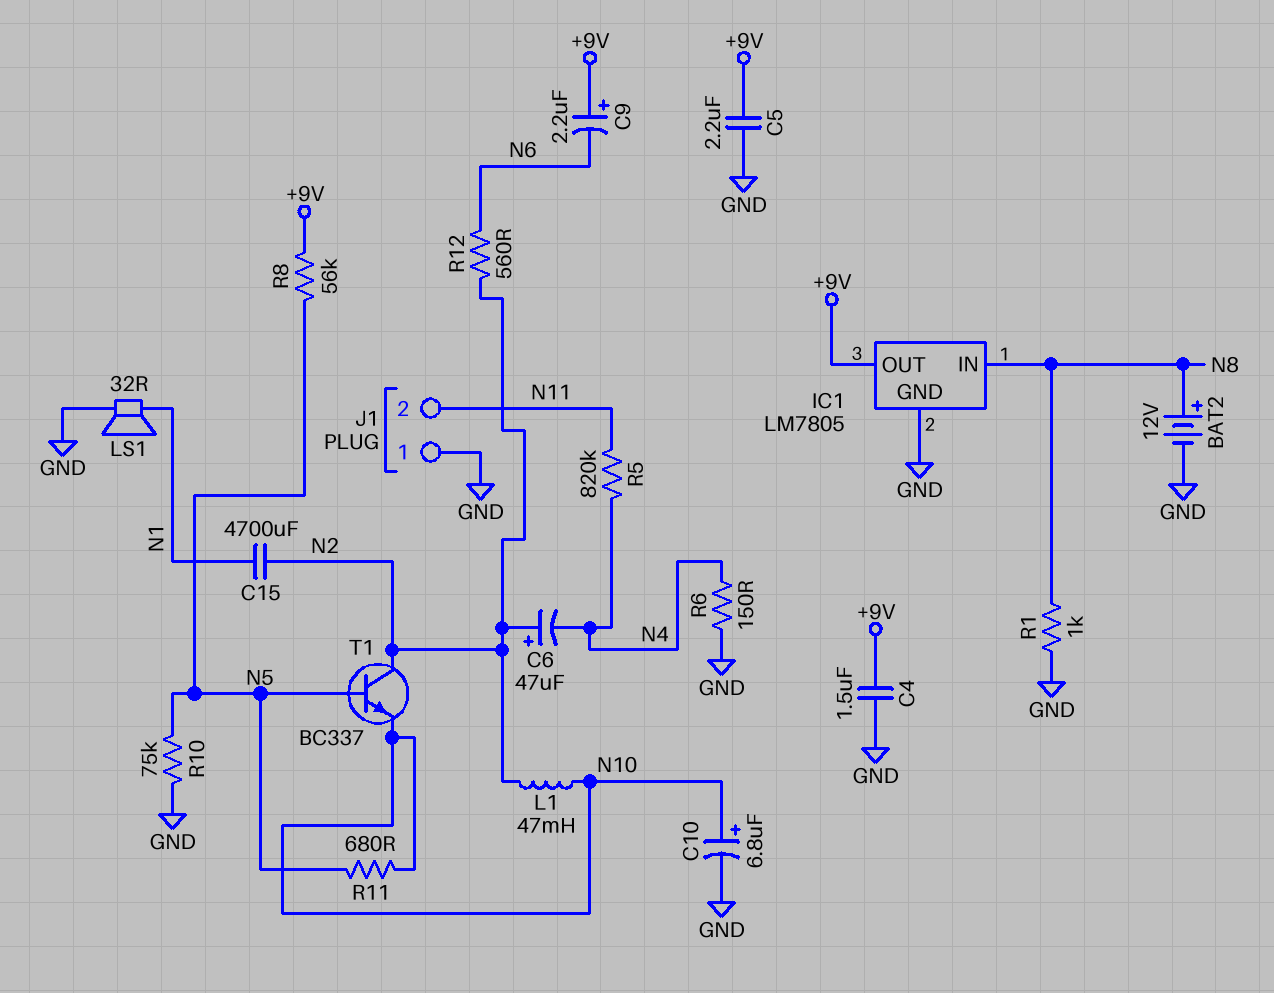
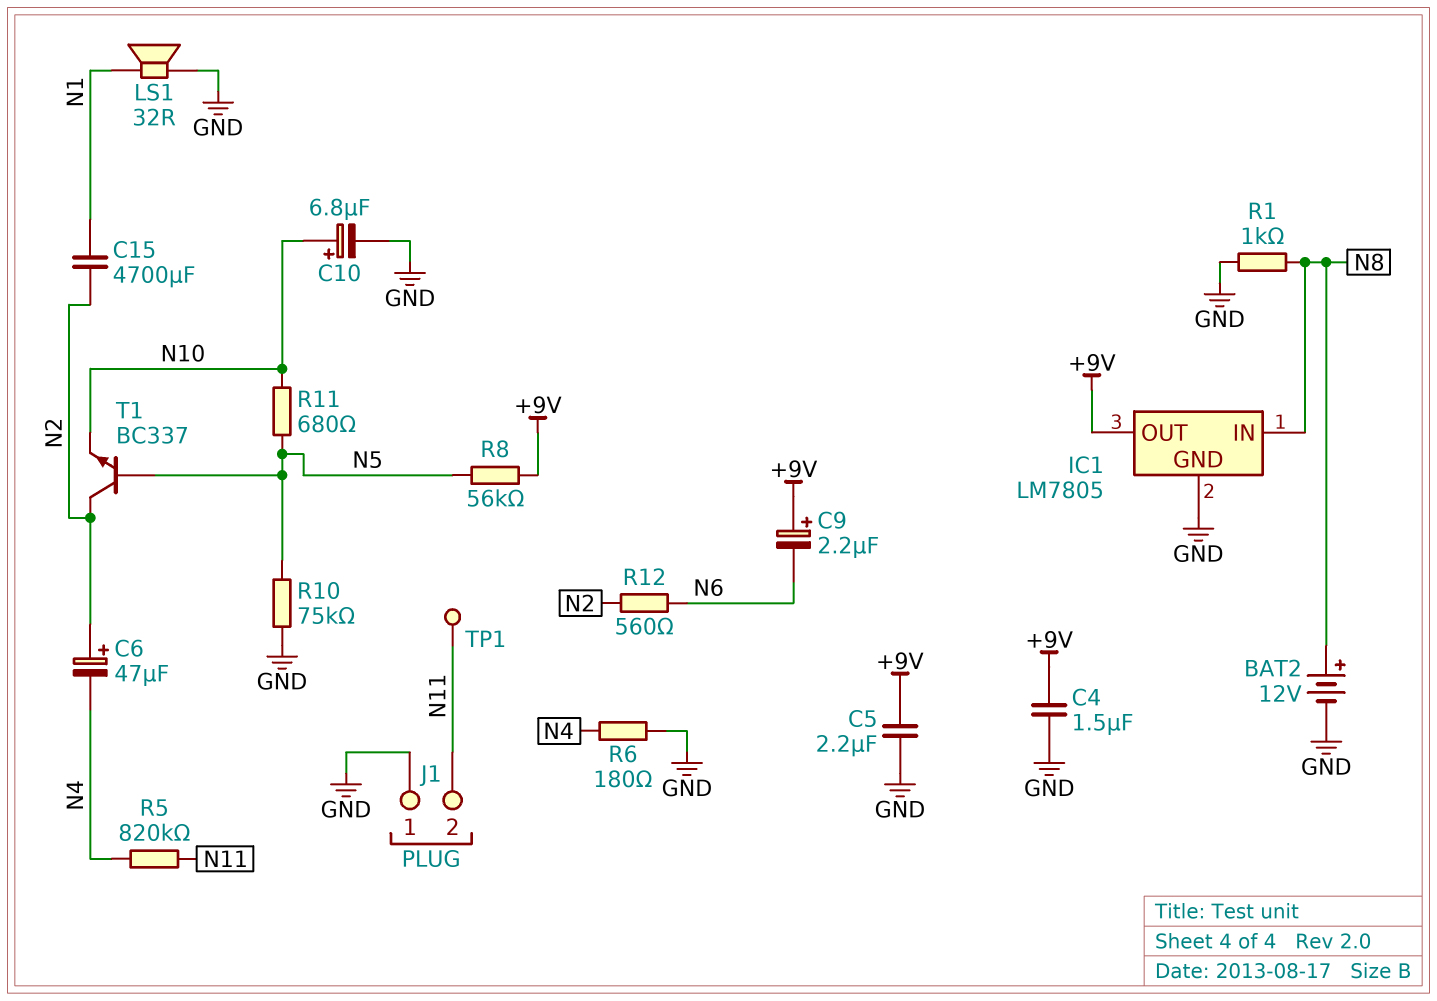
L1: 47mH (N2, N10) -> none
R6: 150 (GND, N4) -> 180 (GND, N4)
TP1: none -> test point (N11)

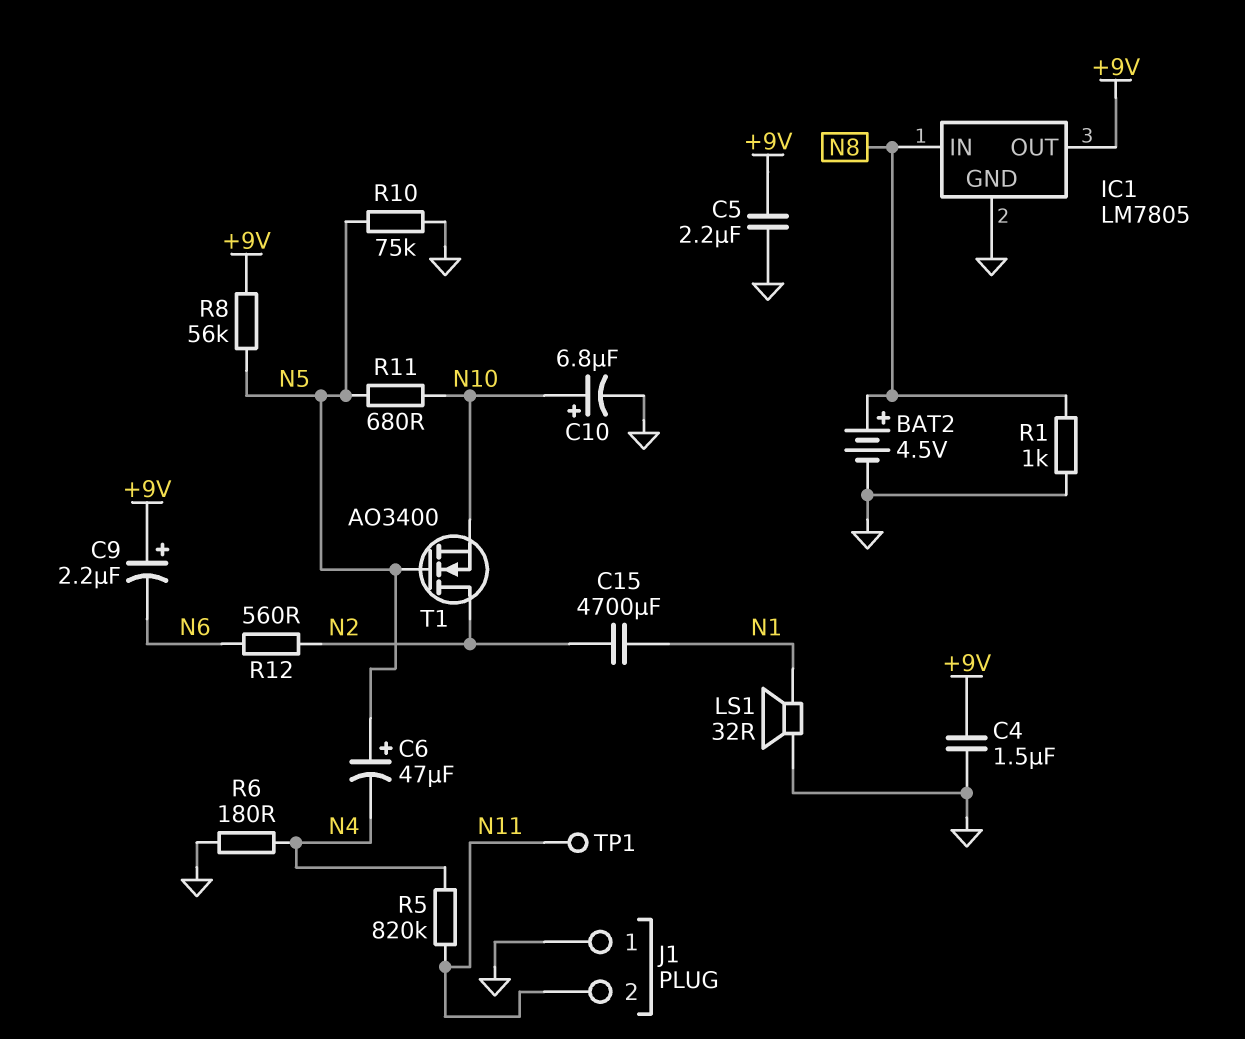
BAT2: 12V (plus N8, minus GND) -> 4.5V (plus N8, minus GND)
C6: 47uF (plus N2, minus N4) -> 47uF (plus N5, minus N4)
T1: NPN BC337 (B N5, C N2, E N10) -> NMOS AO3400 (G N5, D N2, S N10)

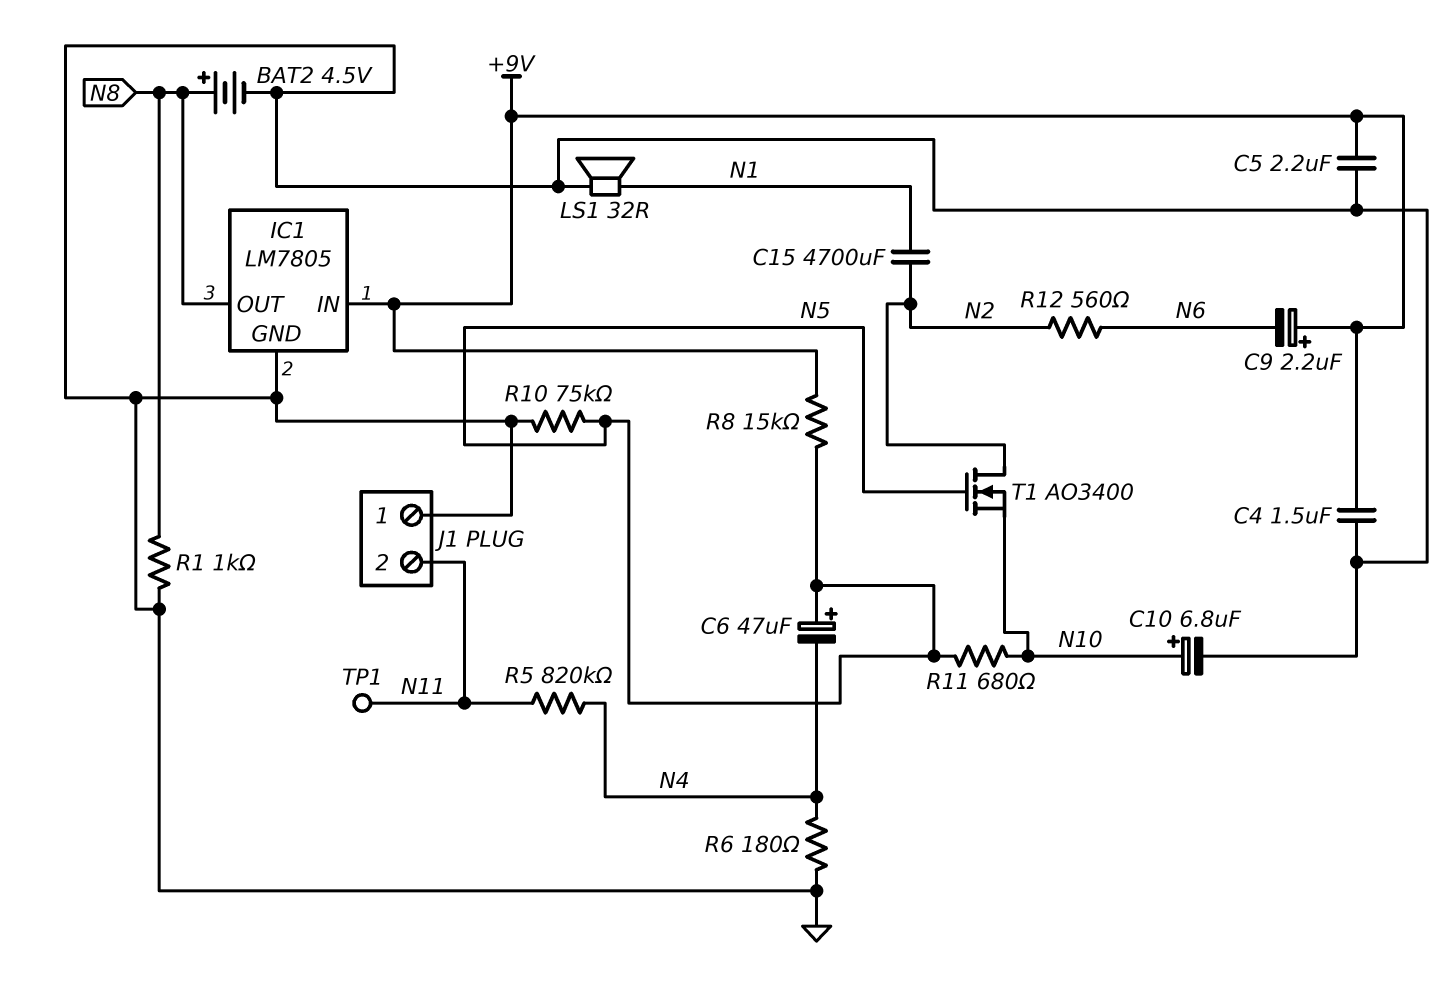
IC1 pin IN: N8 -> +9V
IC1 pin OUT: +9V -> N8
R8: 56k (+9V, N5) -> 15k (+9V, N5)

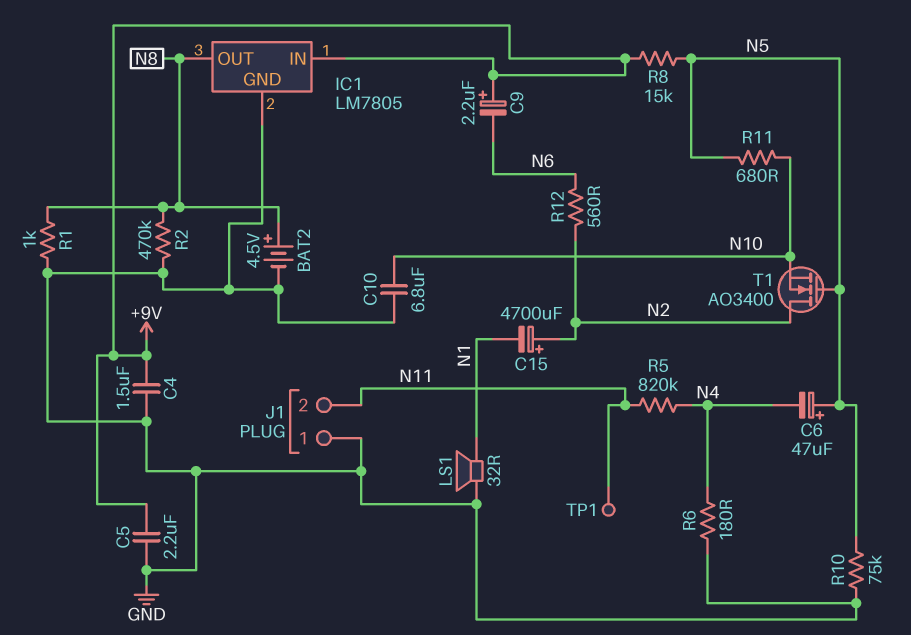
C10: 6.8uF (plus N10, minus GND) -> 6.8uF (GND, N10)
C15: 4700uF (N1, N2) -> 4700uF (plus N2, minus N1)
R2: none -> 470k (GND, N8)

